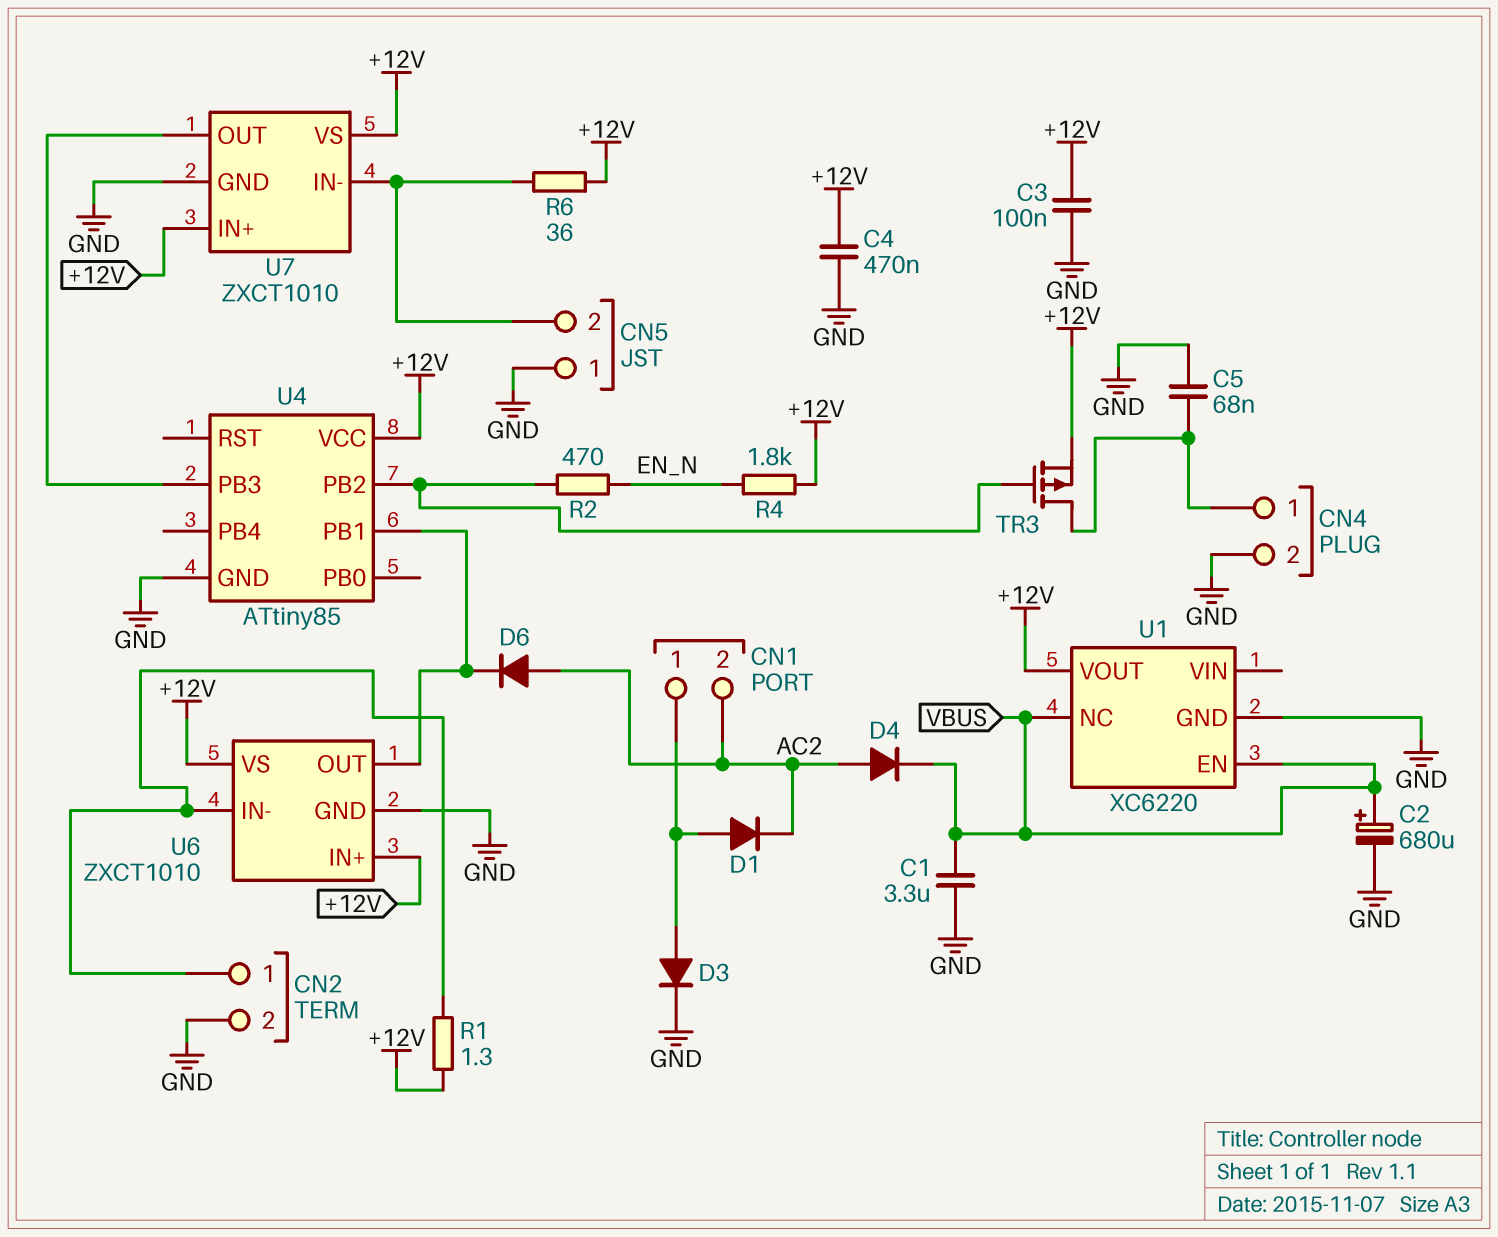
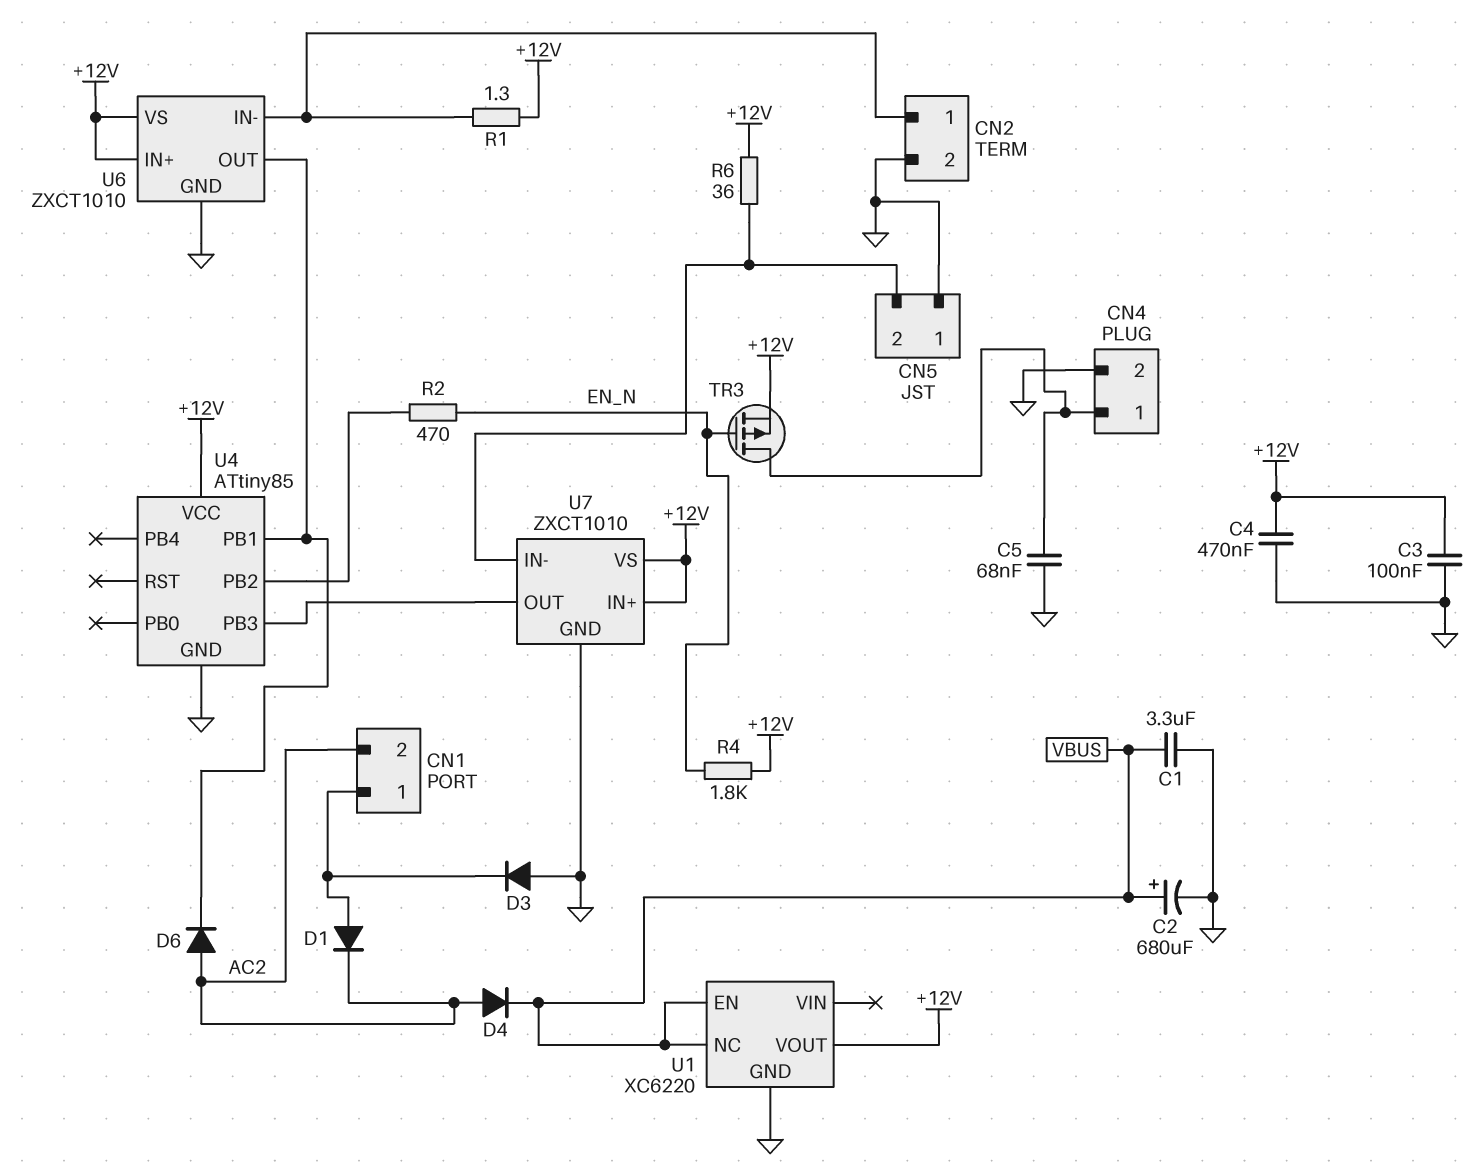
D3: diode (A CN1/1, K GND) -> diode (A GND, K CN1/1)
TR3: PMOS (G U4/PB2, D CN4/1, S +12V) -> PMOS (G EN_N, D CN4/1, S +12V)

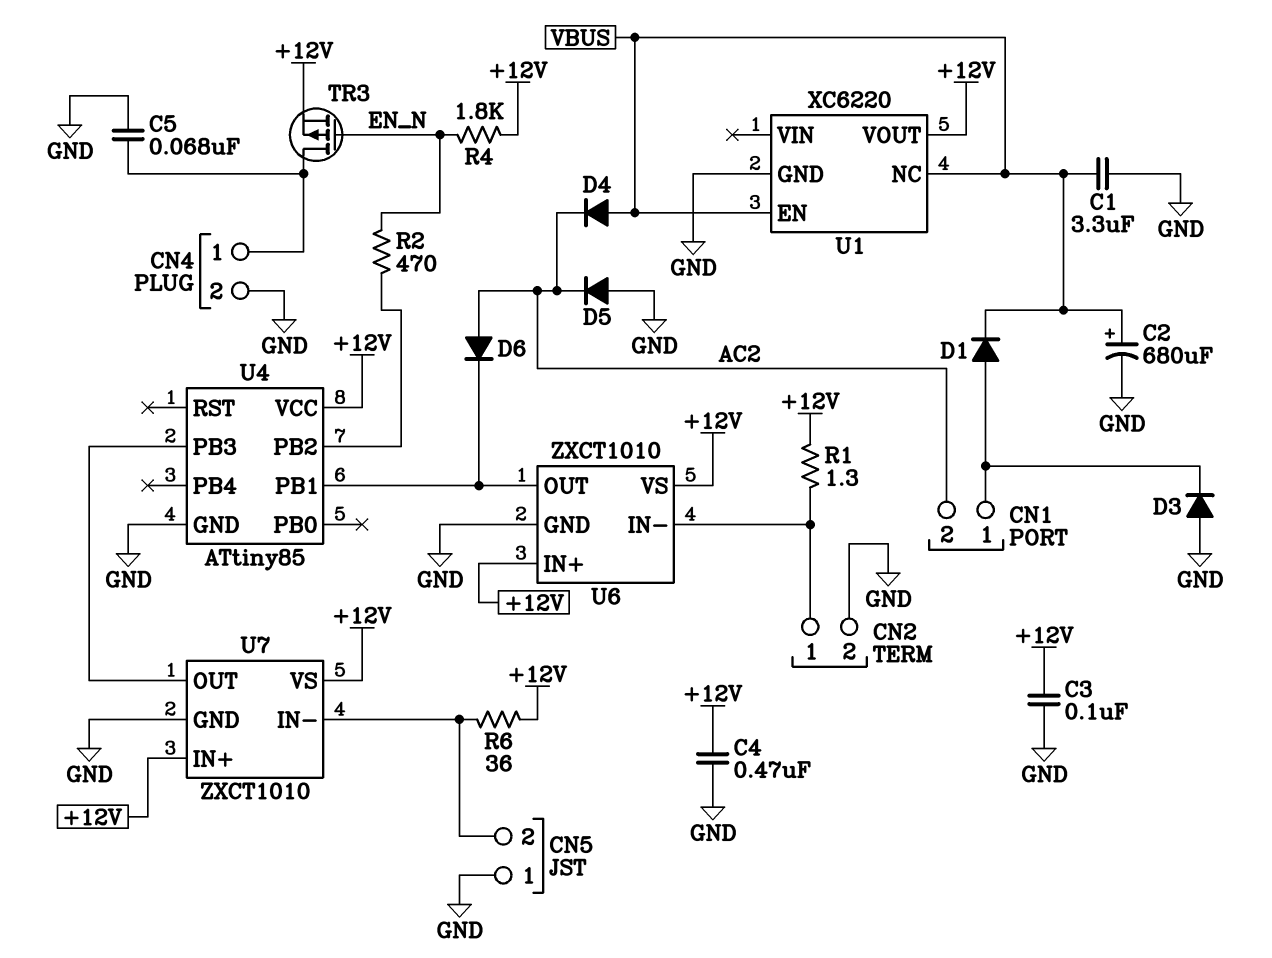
D1: diode (A CN1/1, K AC2) -> diode (A CN1/1, K VBUS)
D4: diode (A AC2, K VBUS) -> diode (A VBUS, K AC2)
D5: none -> diode (A GND, K AC2)

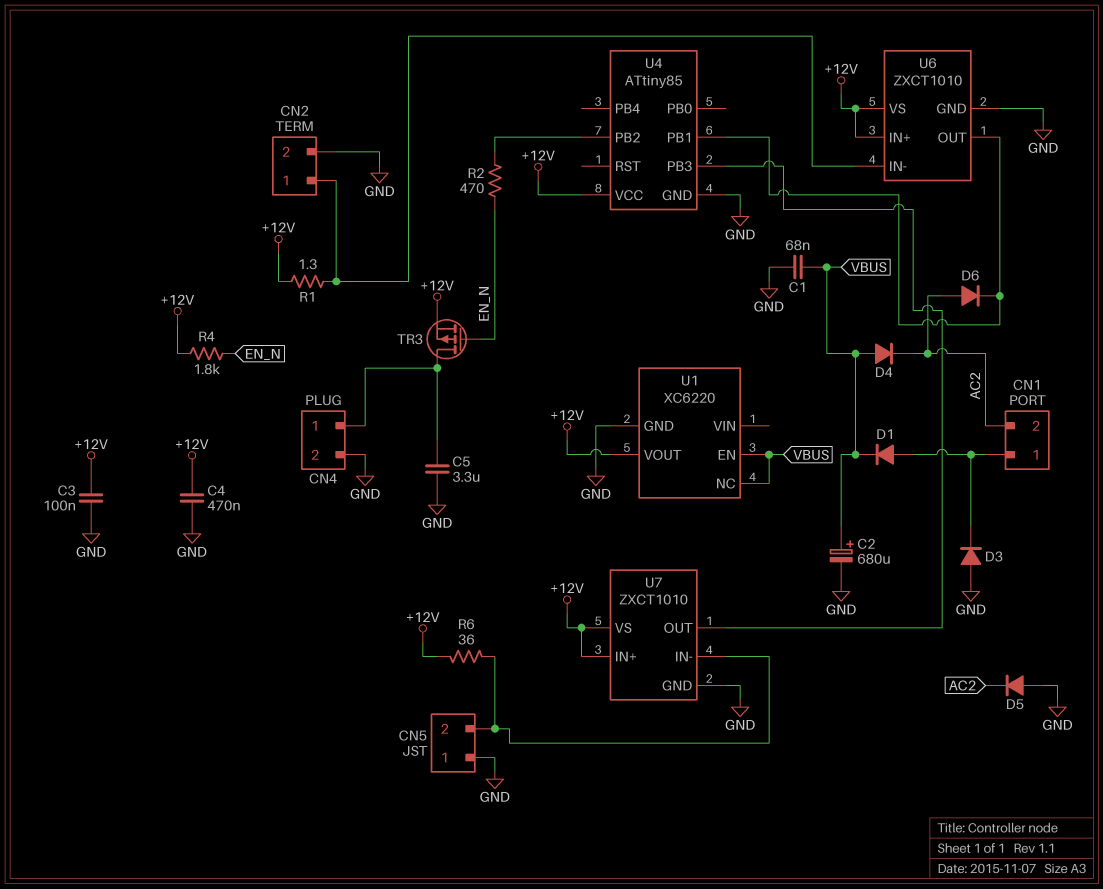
C1: 3.3uF (GND, VBUS) -> 68nF (GND, VBUS)
C5: 68nF (CN4/1, GND) -> 3.3uF (CN4/1, GND)

